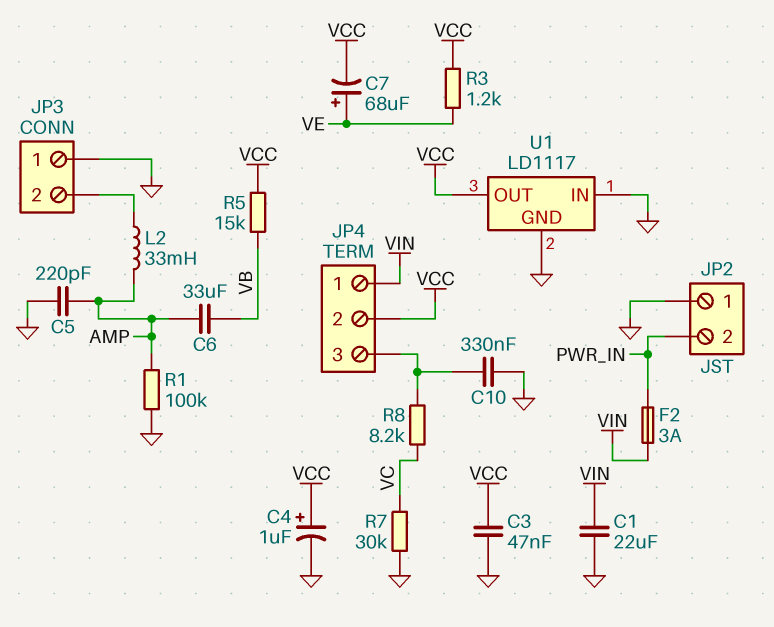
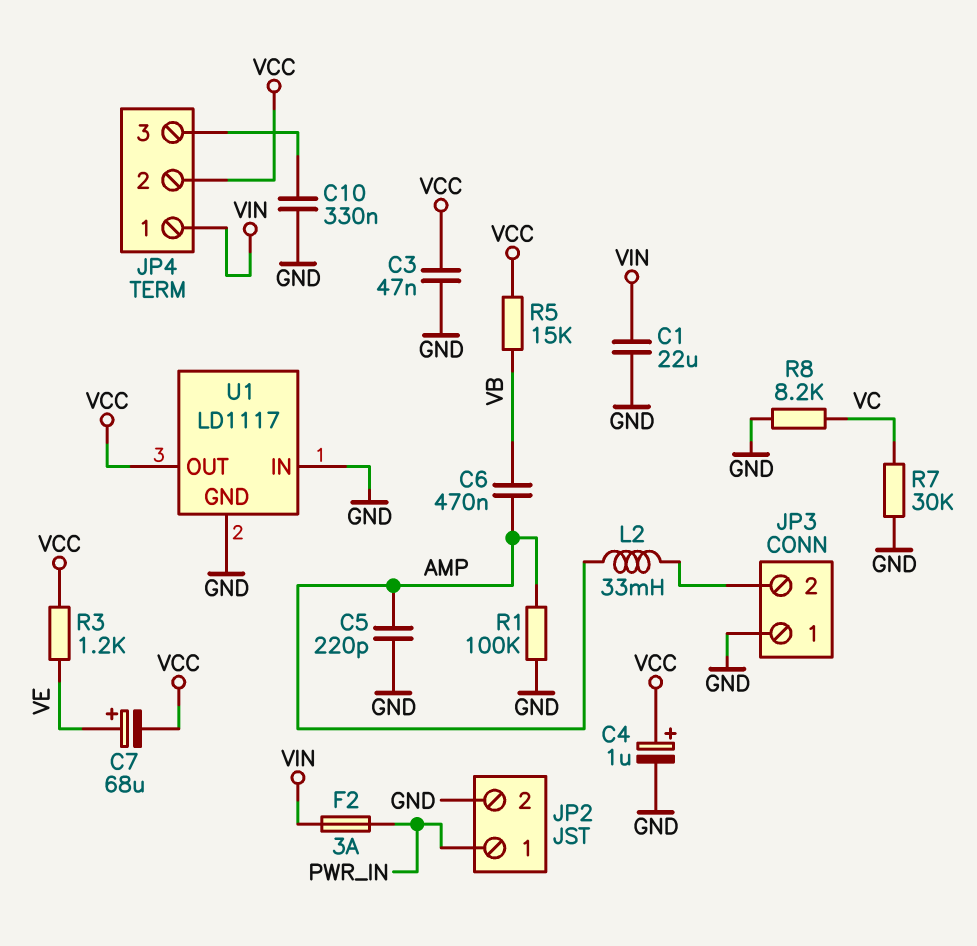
C6: 33uF (AMP, VB) -> 470nF (AMP, VB)
JP2 pin 1: GND -> PWR_IN
JP2 pin 2: PWR_IN -> GND
R8: 8.2k (JP4/3, VC) -> 8.2k (GND, VC)

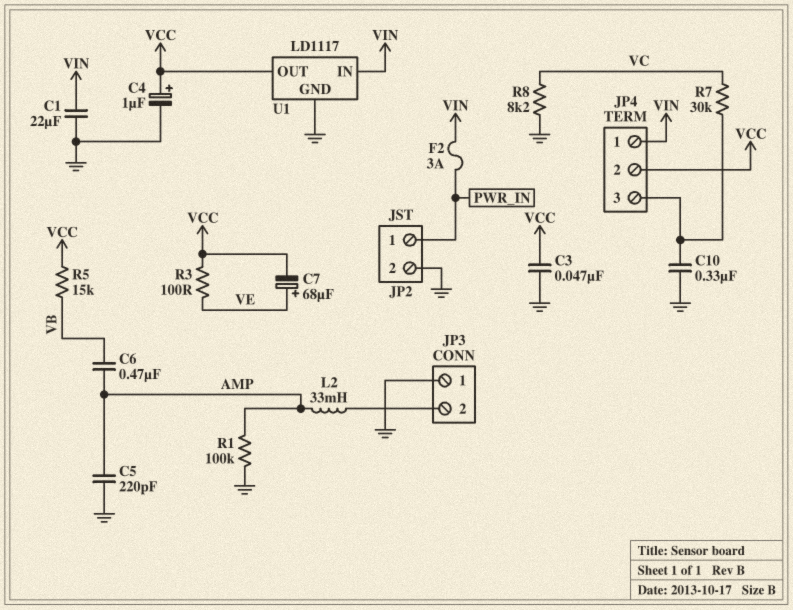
R3: 1.2k (VCC, VE) -> 100 (VCC, VE)
R7: 30k (GND, VC) -> 30k (JP4/3, VC)
U1 pin IN: GND -> VIN

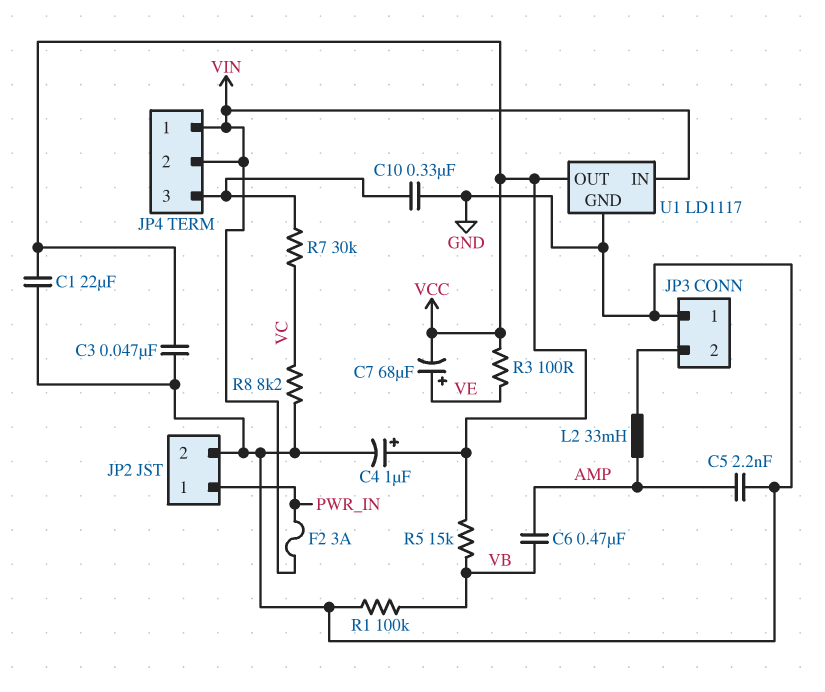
C1: 22uF (GND, VIN) -> 22uF (GND, VCC)
C5: 220pF (AMP, GND) -> 2.2nF (AMP, GND)
JP4 pin 2: VCC -> VIN
R1: 100k (AMP, GND) -> 100k (GND, VB)

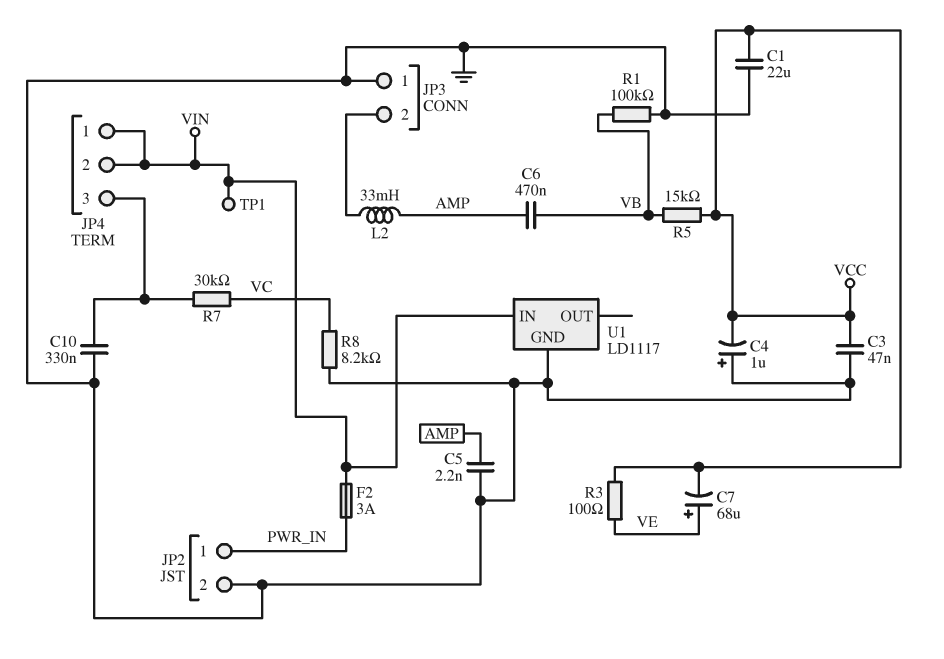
C4: 1uF (plus VCC, minus GND) -> 1uF (plus GND, minus VCC)
TP1: none -> test point (VIN)
U1 pin OUT: VCC -> none

